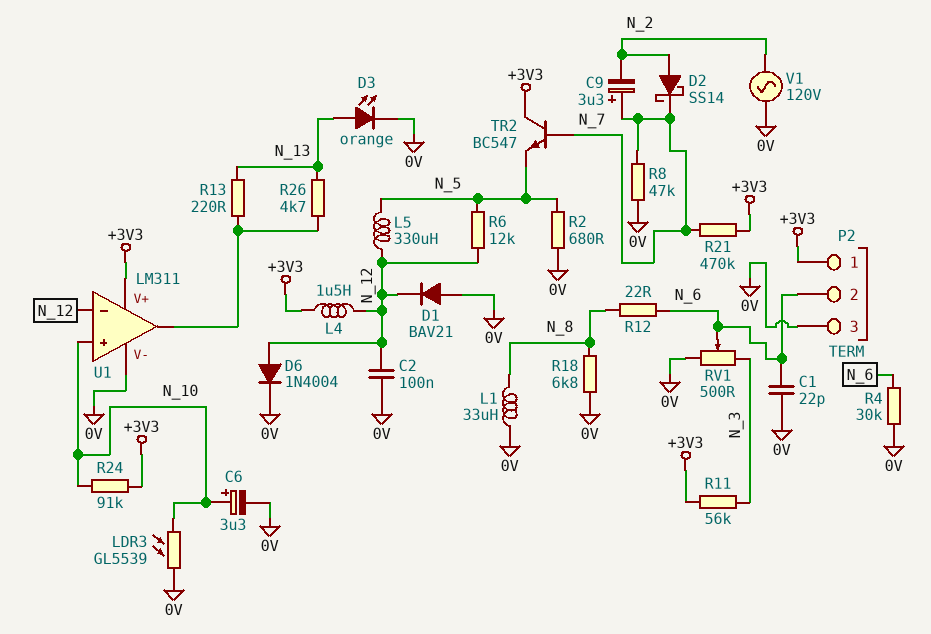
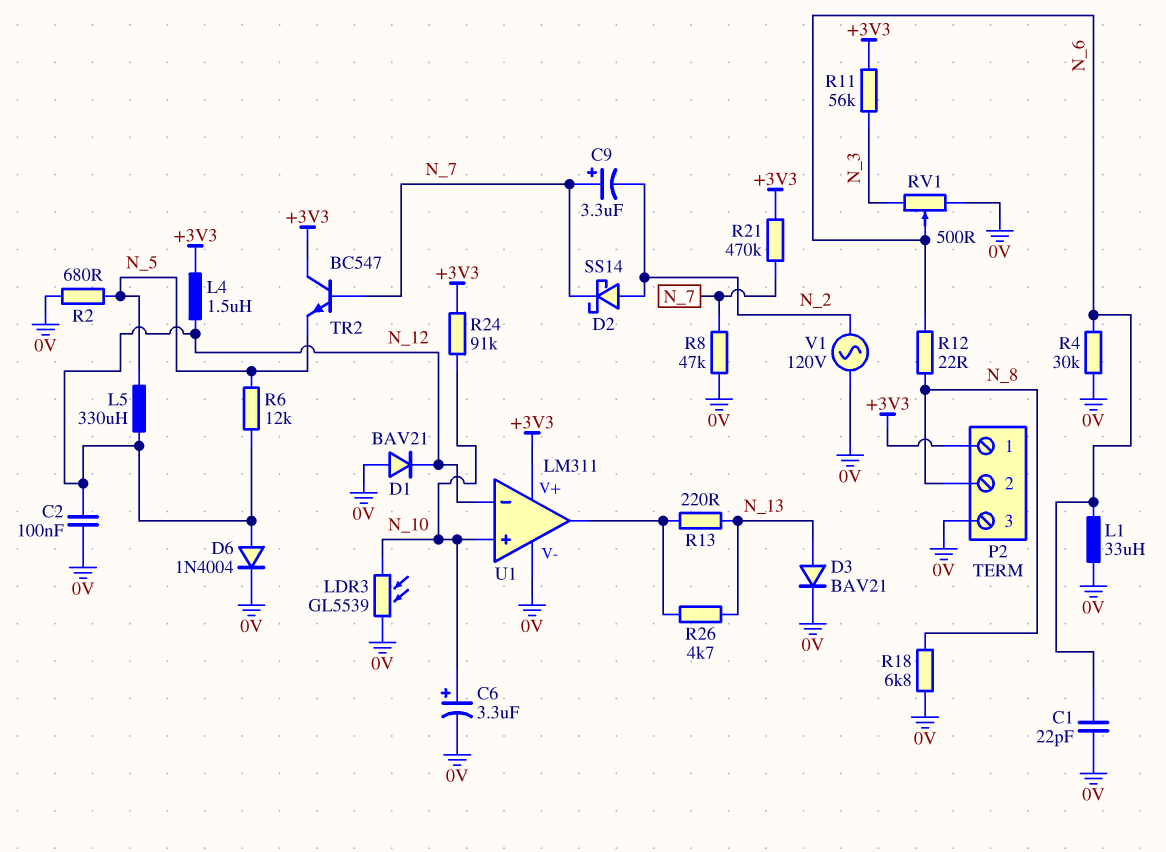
D3: LED orange (A N_13, K 0V) -> diode BAV21 (A N_13, K 0V)
L1: 33uH (0V, N_8) -> 33uH (0V, N_6)
P2 pin 2: N_6 -> N_8

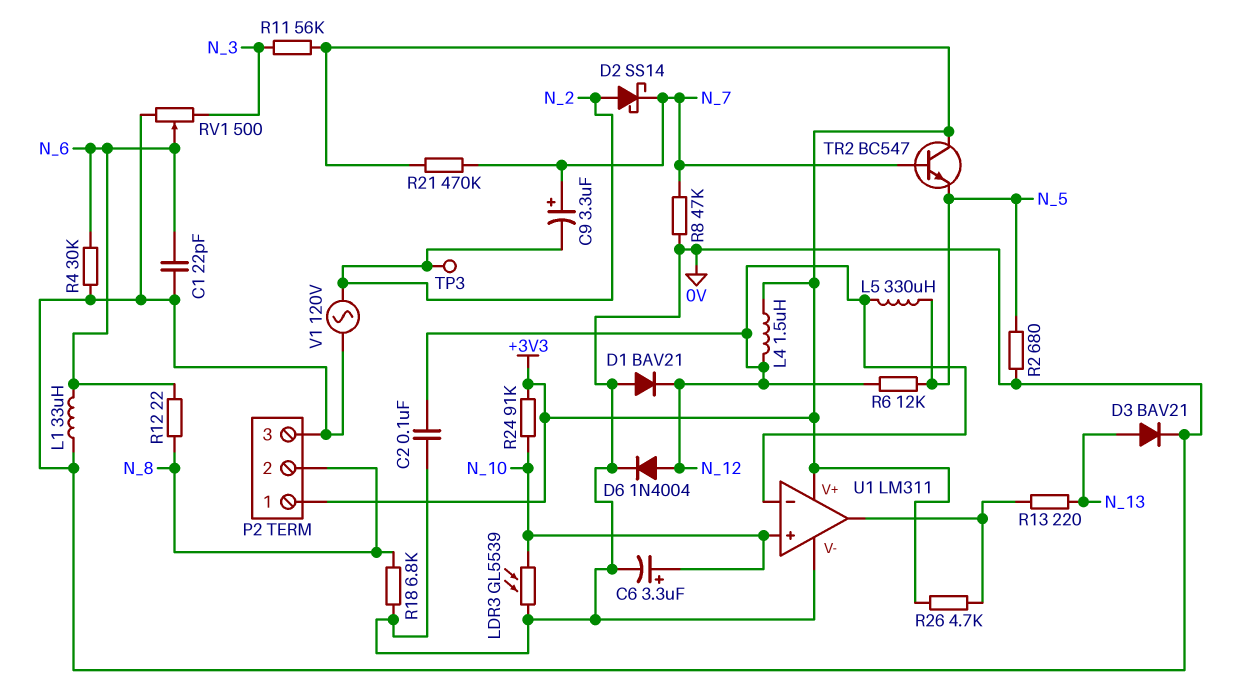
R26: 4.7k (N_13, U1/out) -> 4.7k (+3V3, U1/out)
TP3: none -> test point (N_2)

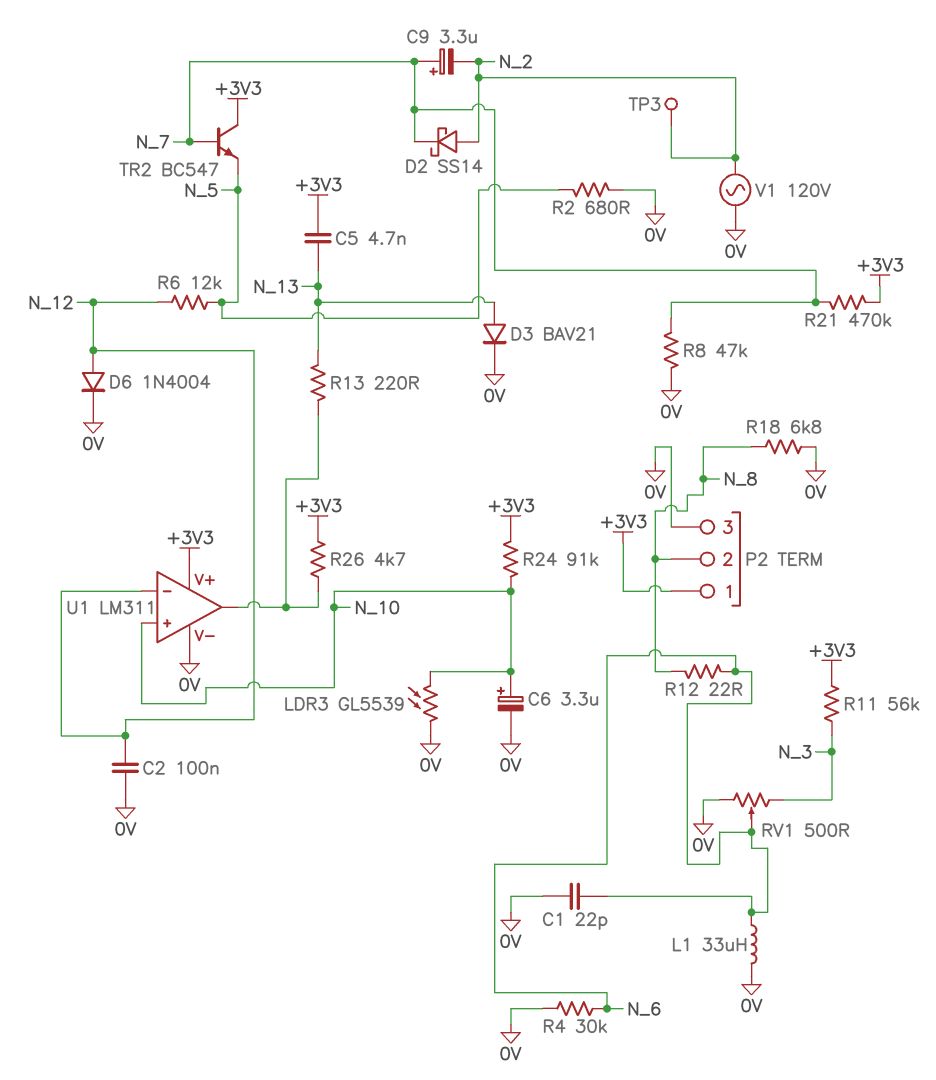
C5: none -> 4.7nF (+3V3, N_13)
D1: diode BAV21 (A 0V, K N_12) -> none
L4: 1.5uH (+3V3, N_12) -> none
L5: 330uH (N_5, N_12) -> none

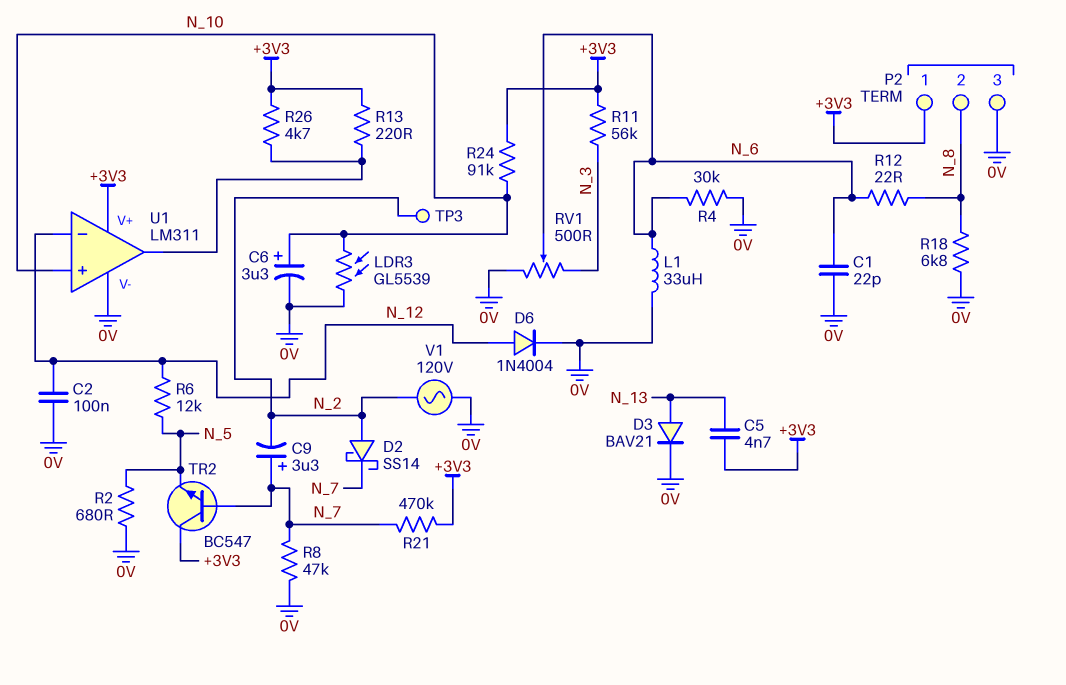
R13: 220 (N_13, U1/out) -> 220 (+3V3, U1/out)

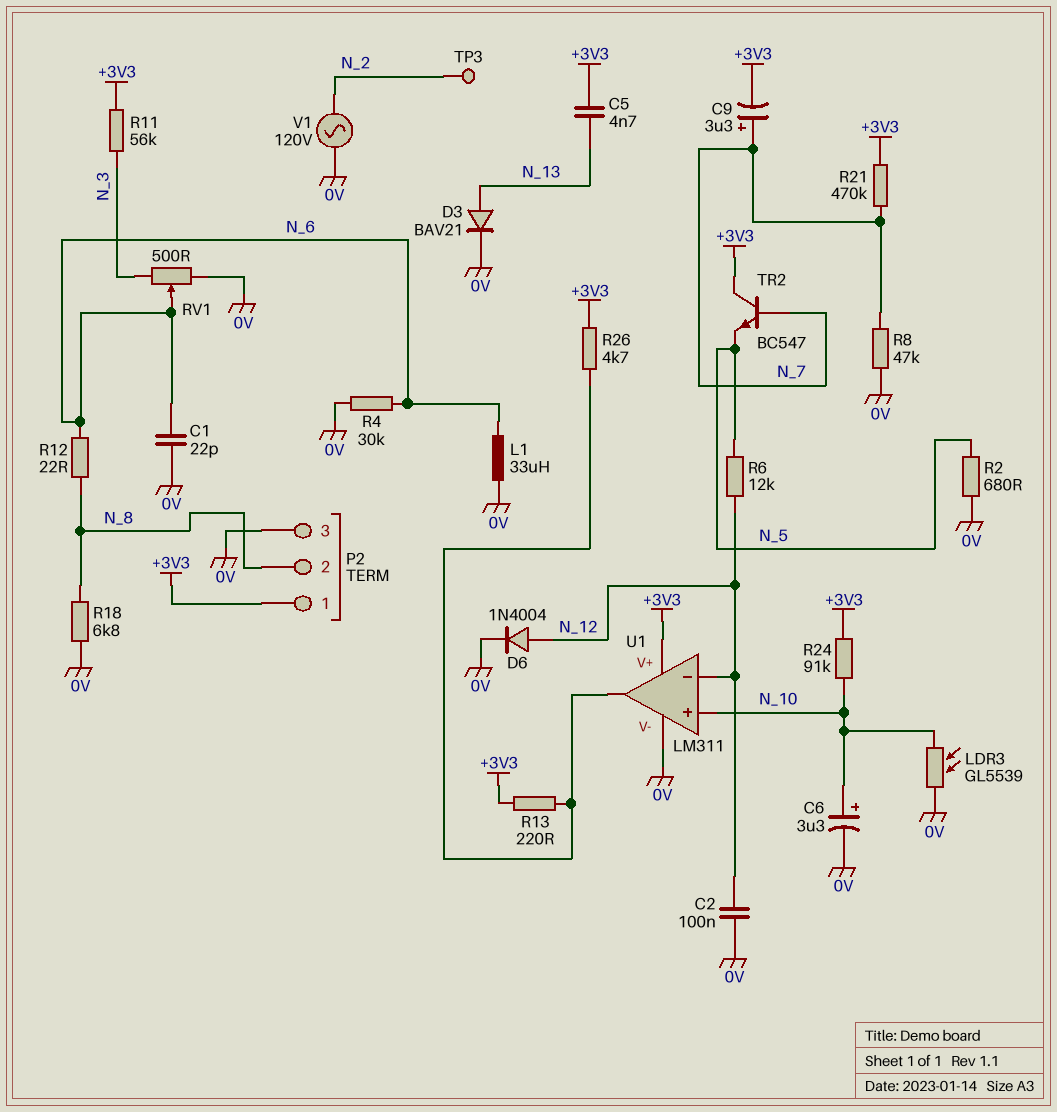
C9: 3.3uF (plus N_7, minus N_2) -> 3.3uF (plus N_7, minus +3V3)
D2: schottky SS14 (A N_2, K N_7) -> none

